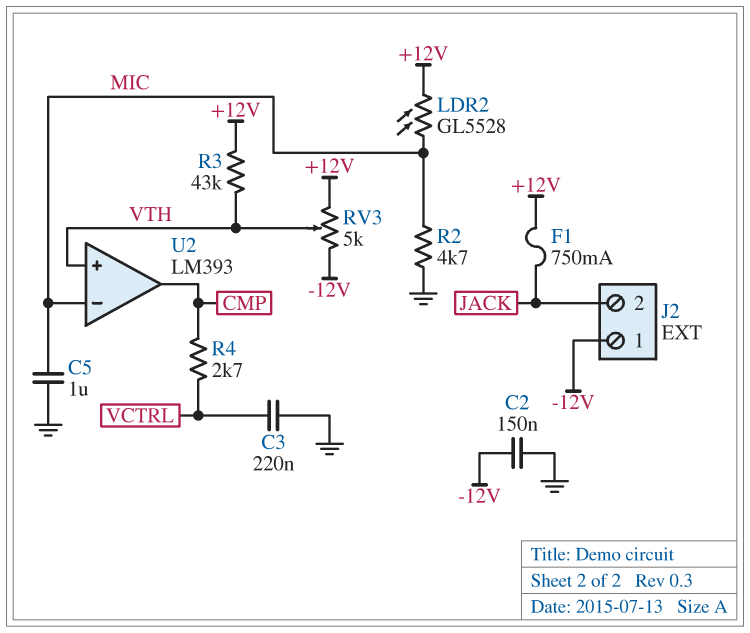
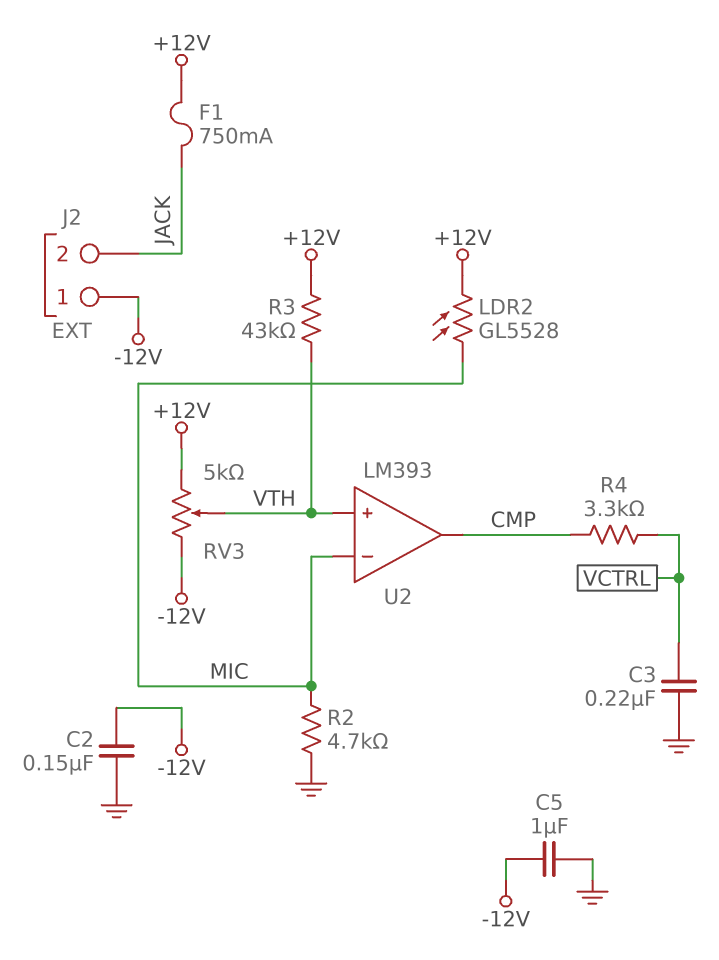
C5: 1uF (GND, MIC) -> 1uF (-12V, GND)
R4: 2.7k (CMP, VCTRL) -> 3.3k (CMP, VCTRL)

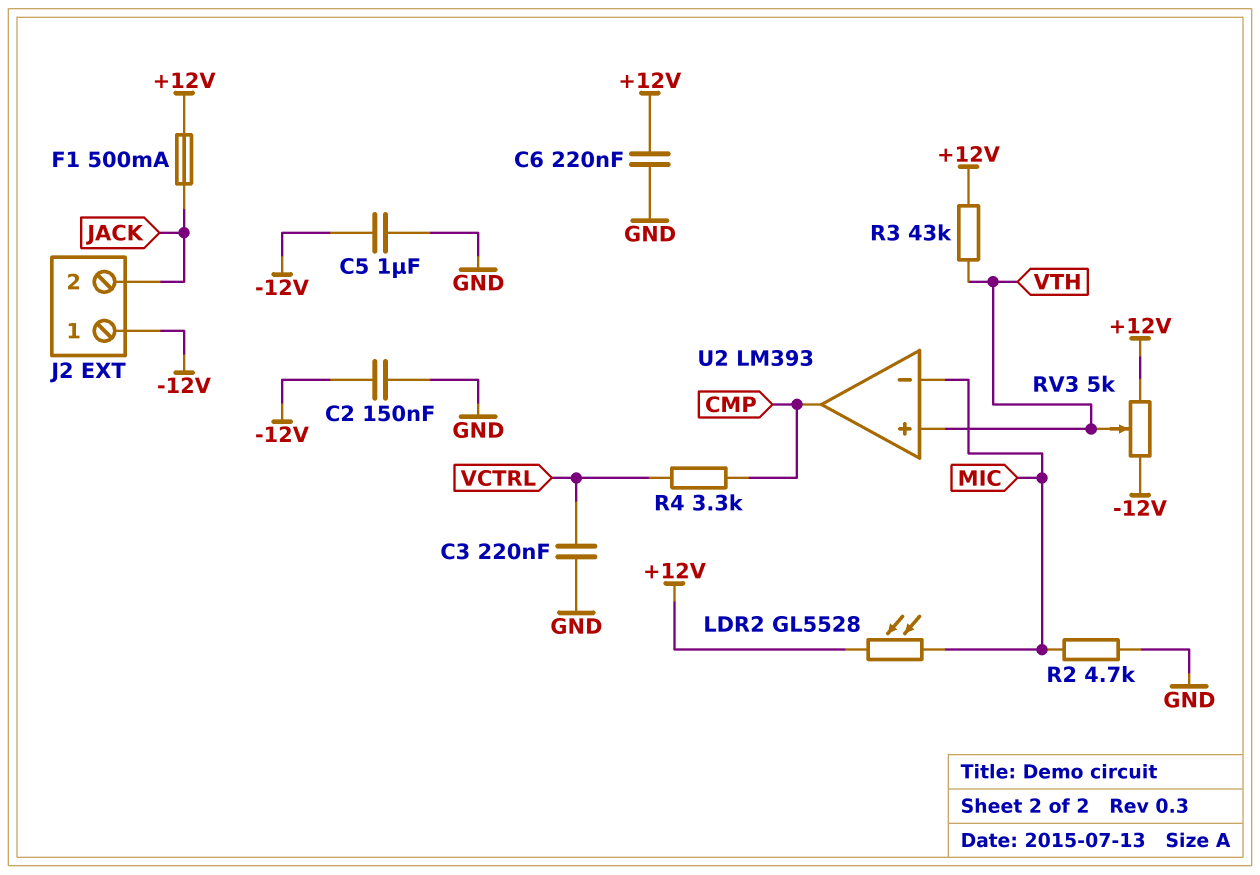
C6: none -> 220nF (+12V, GND)
F1: 750mA (+12V, JACK) -> 500mA (+12V, JACK)

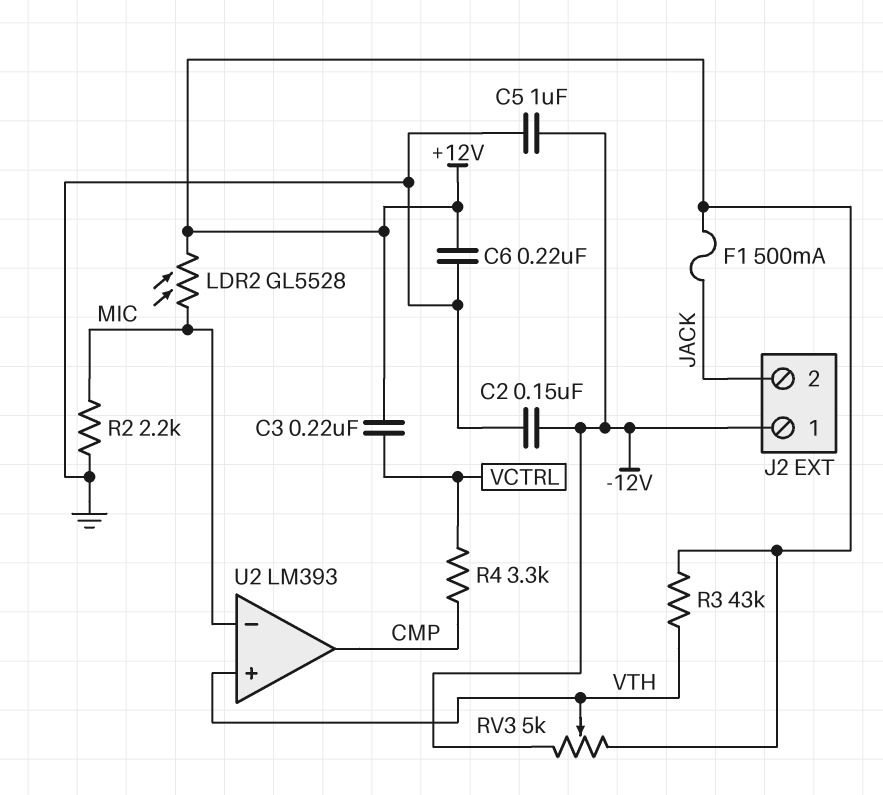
C3: 220nF (GND, VCTRL) -> 220nF (+12V, VCTRL)
R2: 4.7k (GND, MIC) -> 2.2k (GND, MIC)

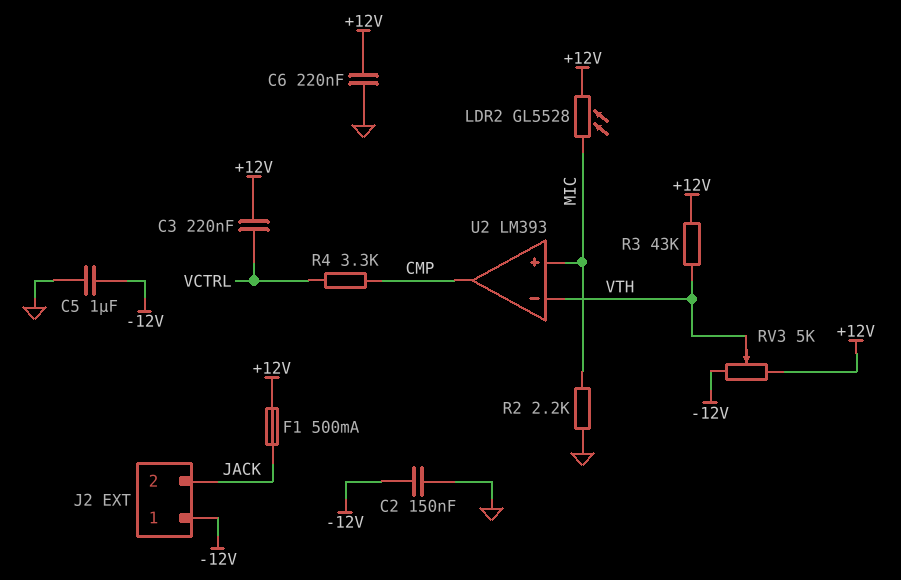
U2 pin in+: VTH -> MIC
U2 pin in-: MIC -> VTH

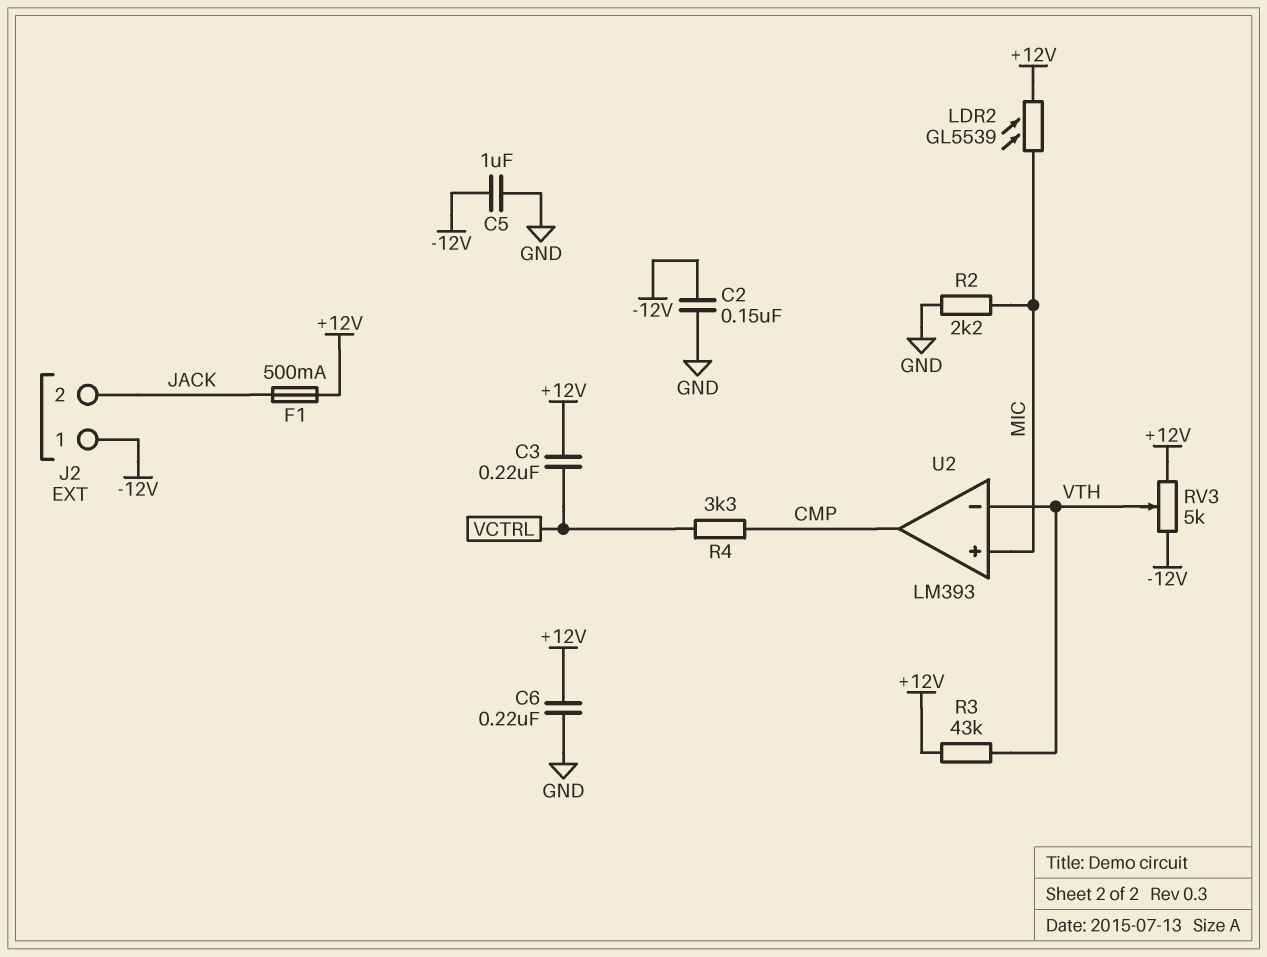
LDR2: GL5528 (+12V, MIC) -> GL5539 (+12V, MIC)

